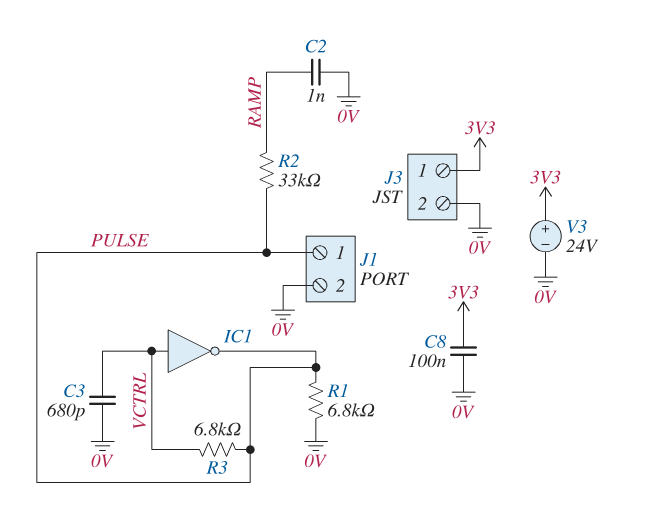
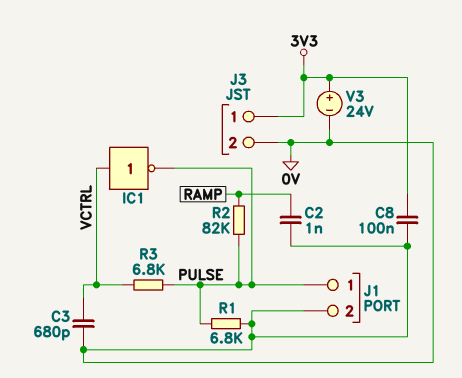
R2: 33k (PULSE, RAMP) -> 82k (PULSE, RAMP)

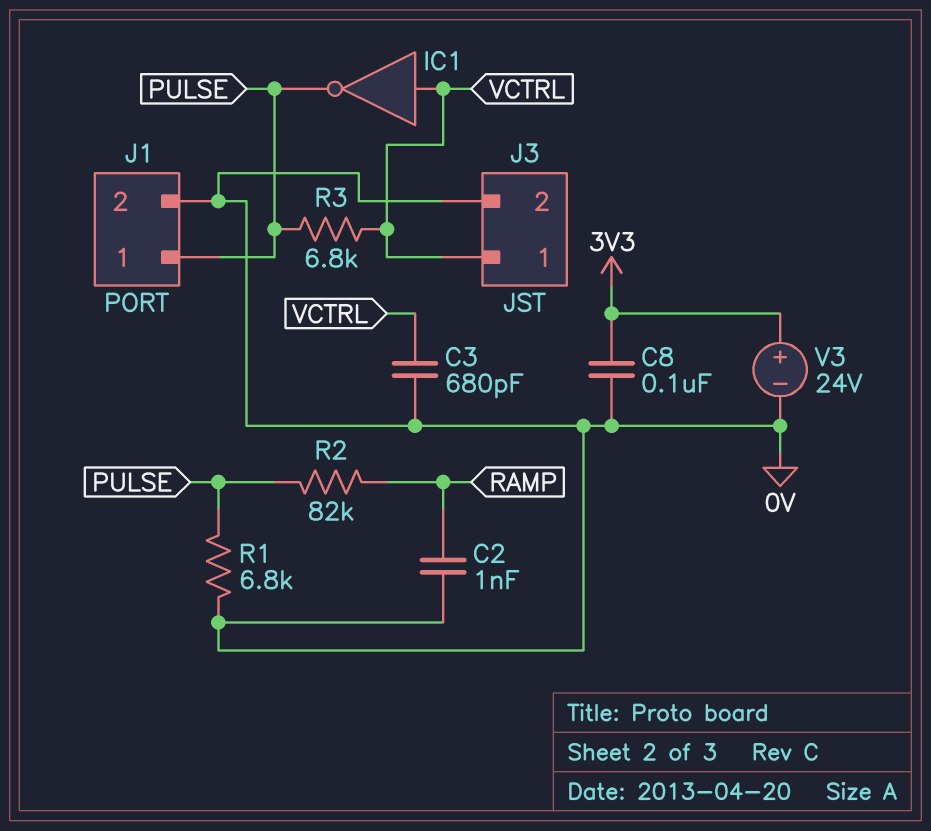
J3 pin 1: 3V3 -> VCTRL

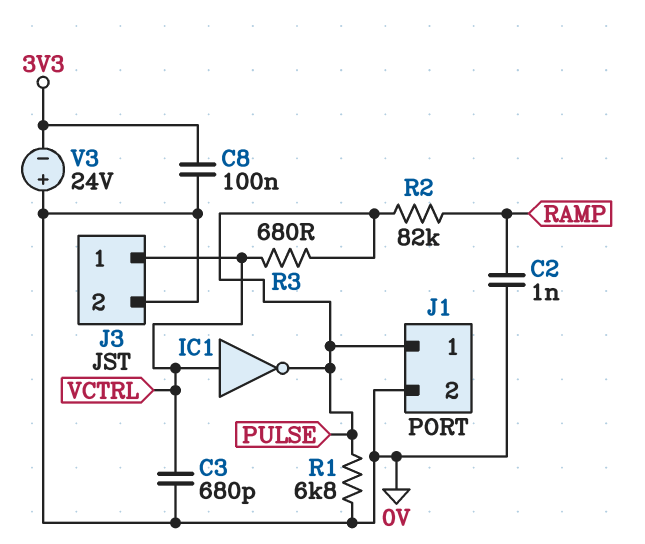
R3: 6.8k (PULSE, VCTRL) -> 680 (PULSE, VCTRL)
V3: 24V (plus 3V3, minus 0V) -> 24V (plus 0V, minus 3V3)

